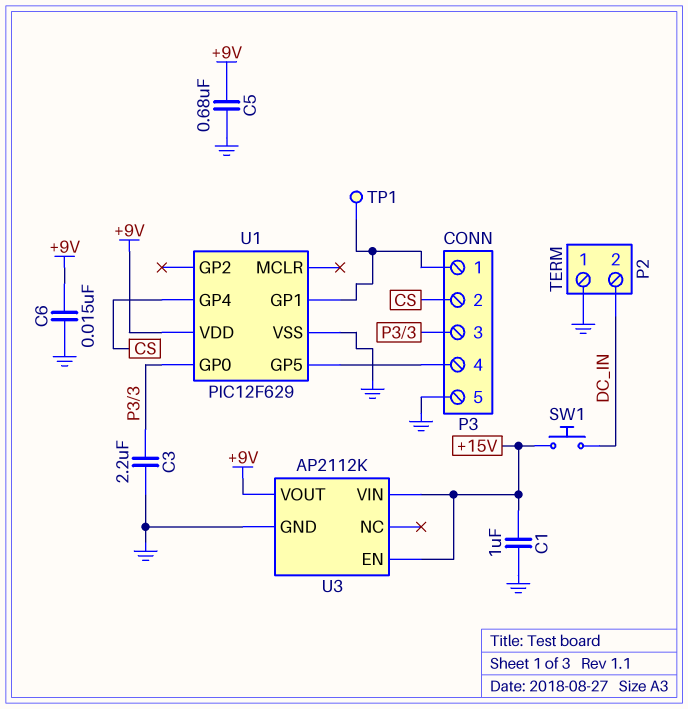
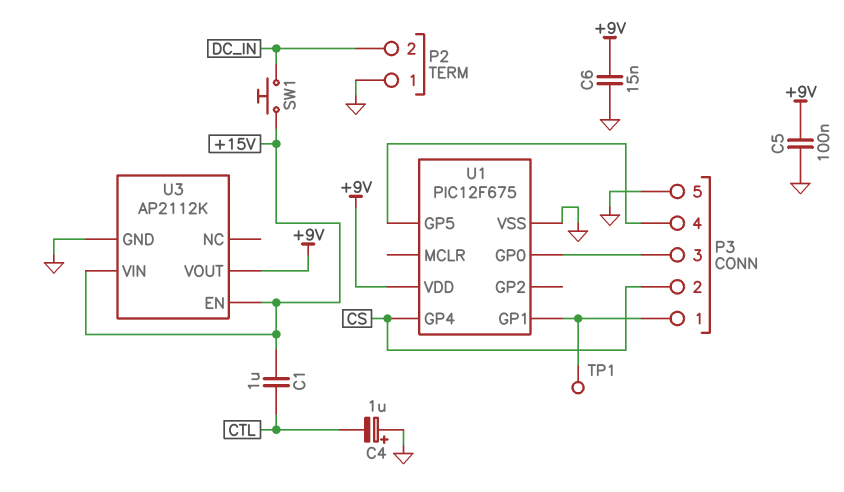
C1: 1uF (+15V, GND) -> 1uF (+15V, CTL)
C3: 2.2uF (GND, P3/3) -> none
C4: none -> 1uF (plus GND, minus CTL)
C5: 680nF (+9V, GND) -> 100nF (+9V, GND)
U1: PIC12F629 -> PIC12F675

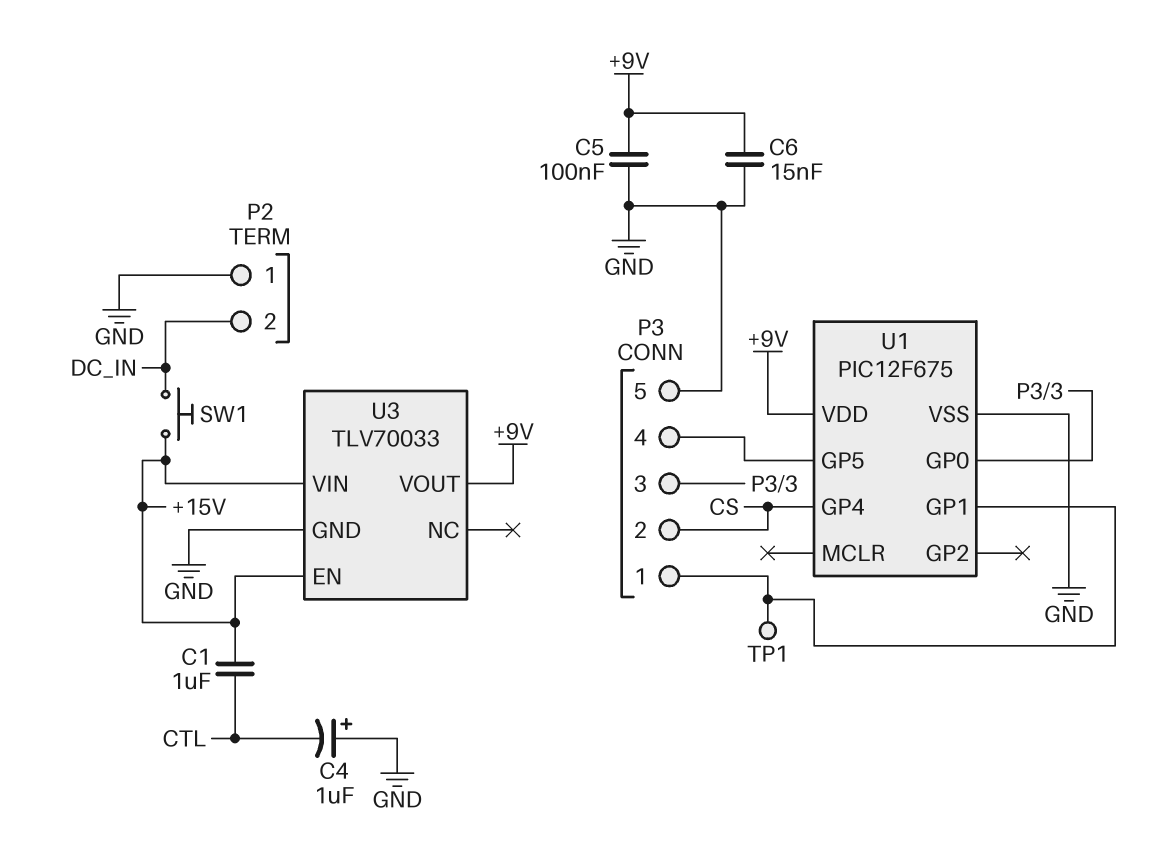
U3: AP2112K -> TLV70033

